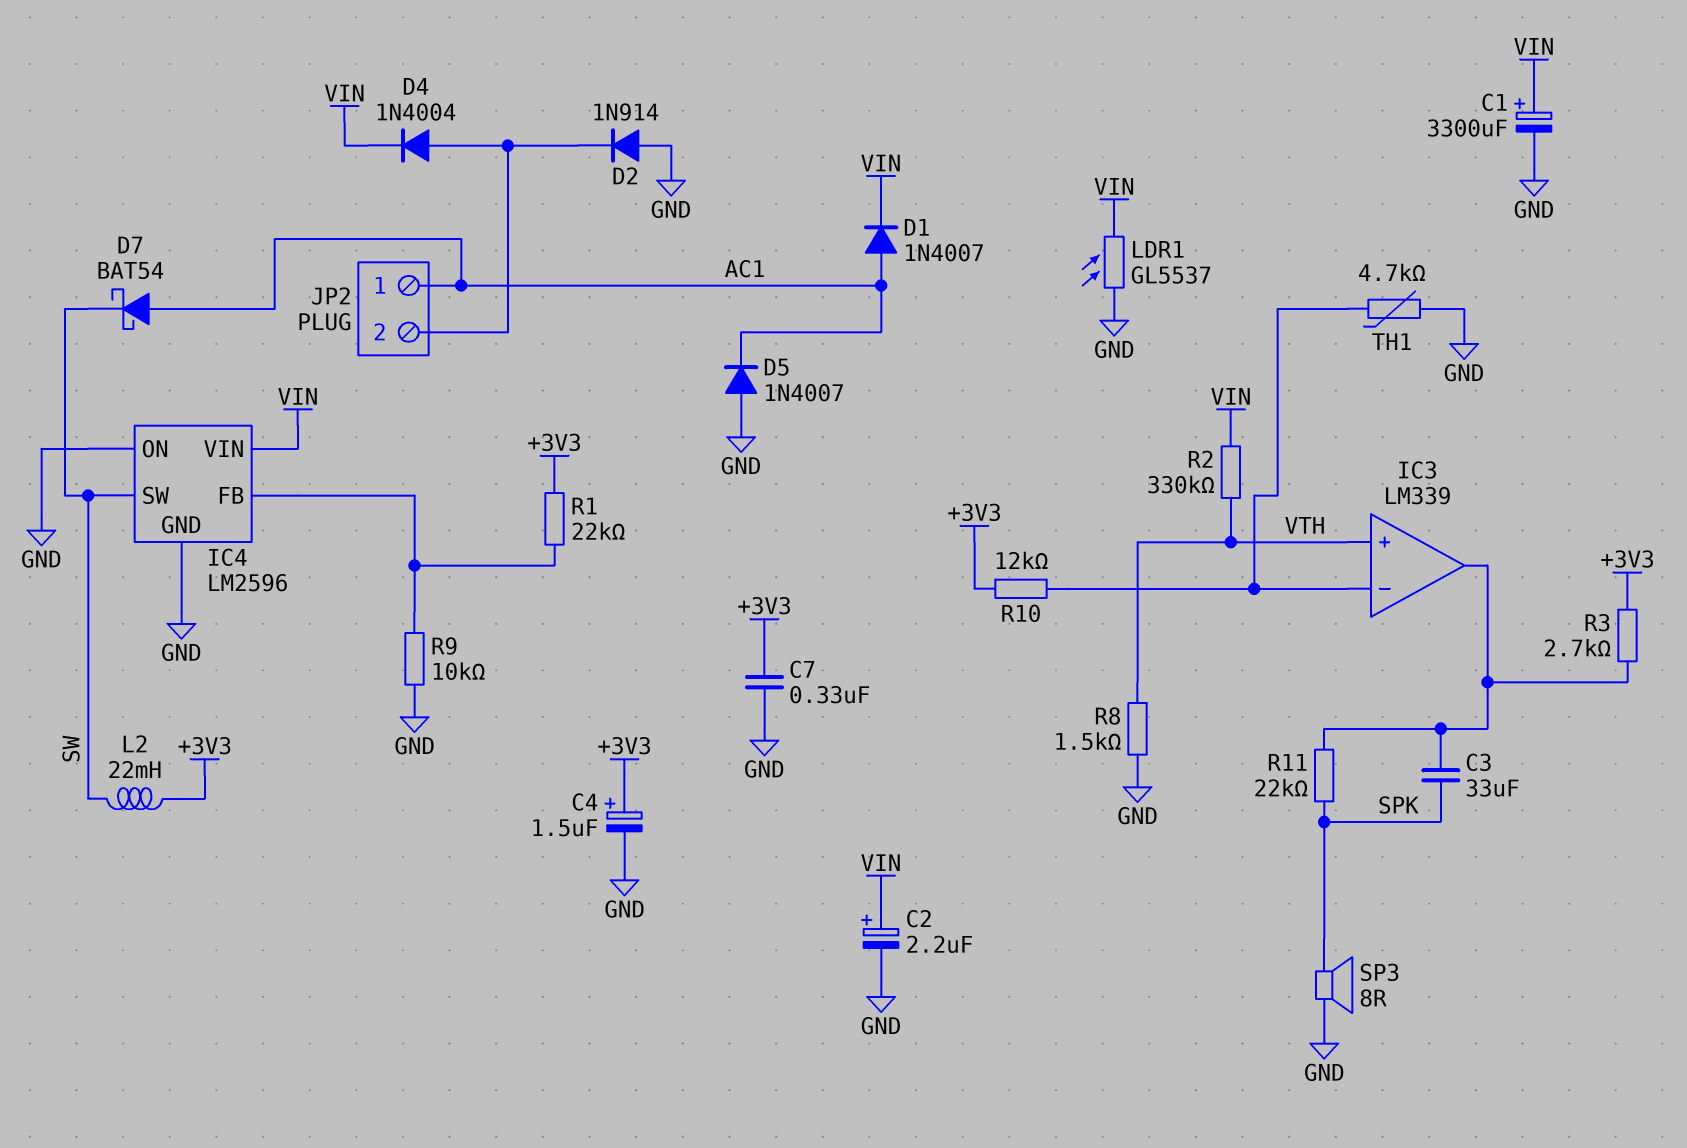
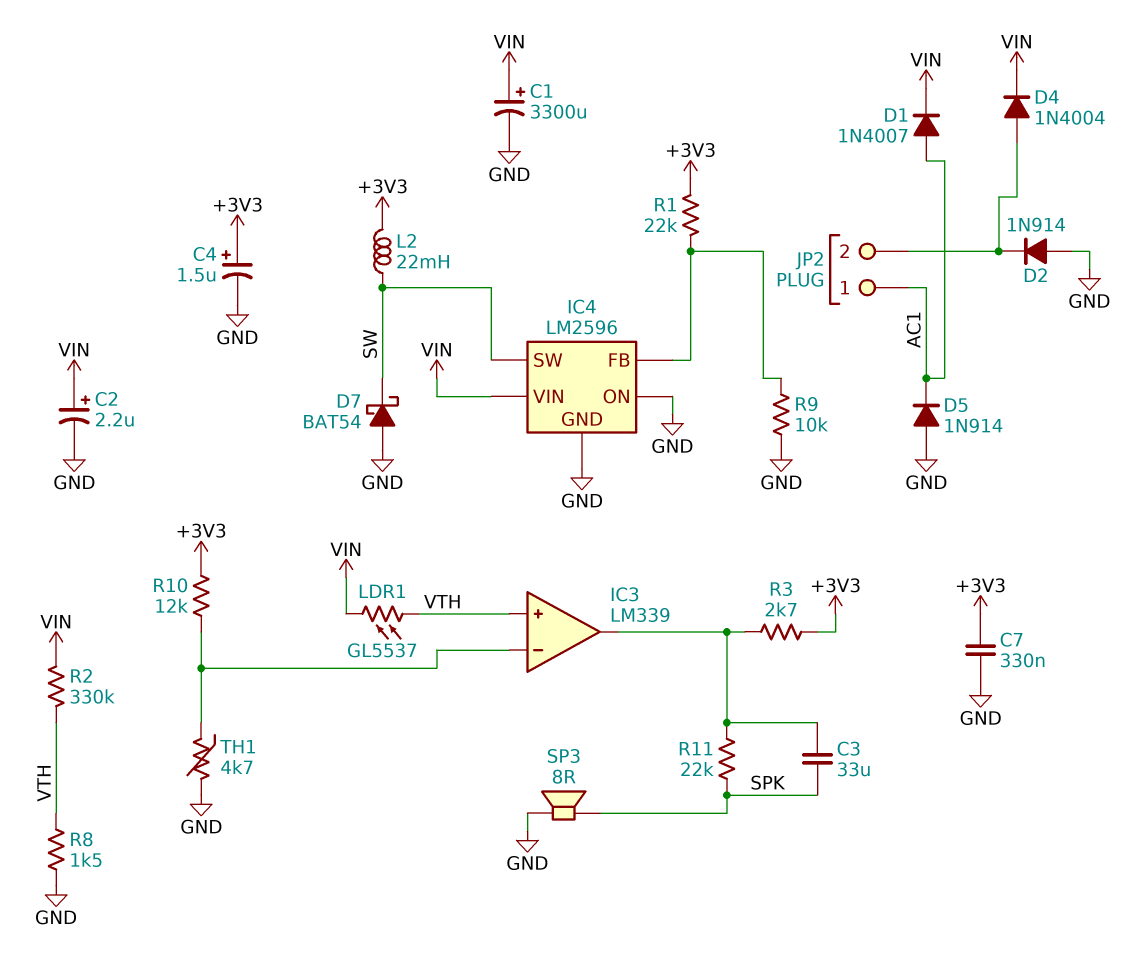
D5: diode 1N4007 (A GND, K AC1) -> diode 1N914 (A GND, K AC1)
D7: schottky BAT54 (A AC1, K SW) -> schottky BAT54 (A GND, K SW)
LDR1: GL5537 (GND, VIN) -> GL5537 (VIN, VTH)

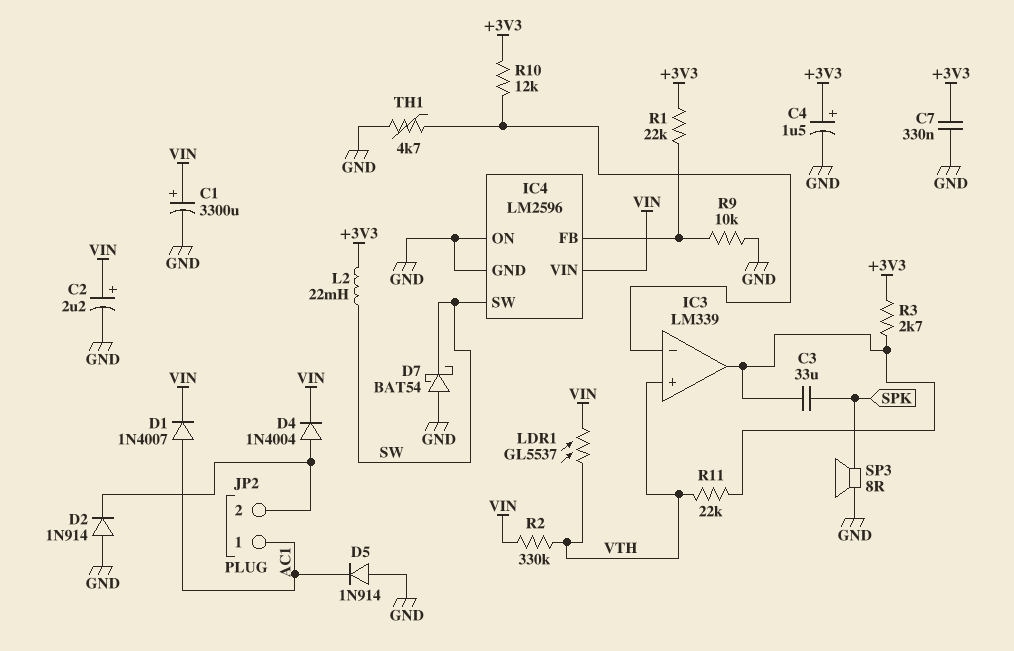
R8: 1.5k (GND, VTH) -> none
R11: 22k (IC3/out, SPK) -> 22k (IC3/out, VTH)

